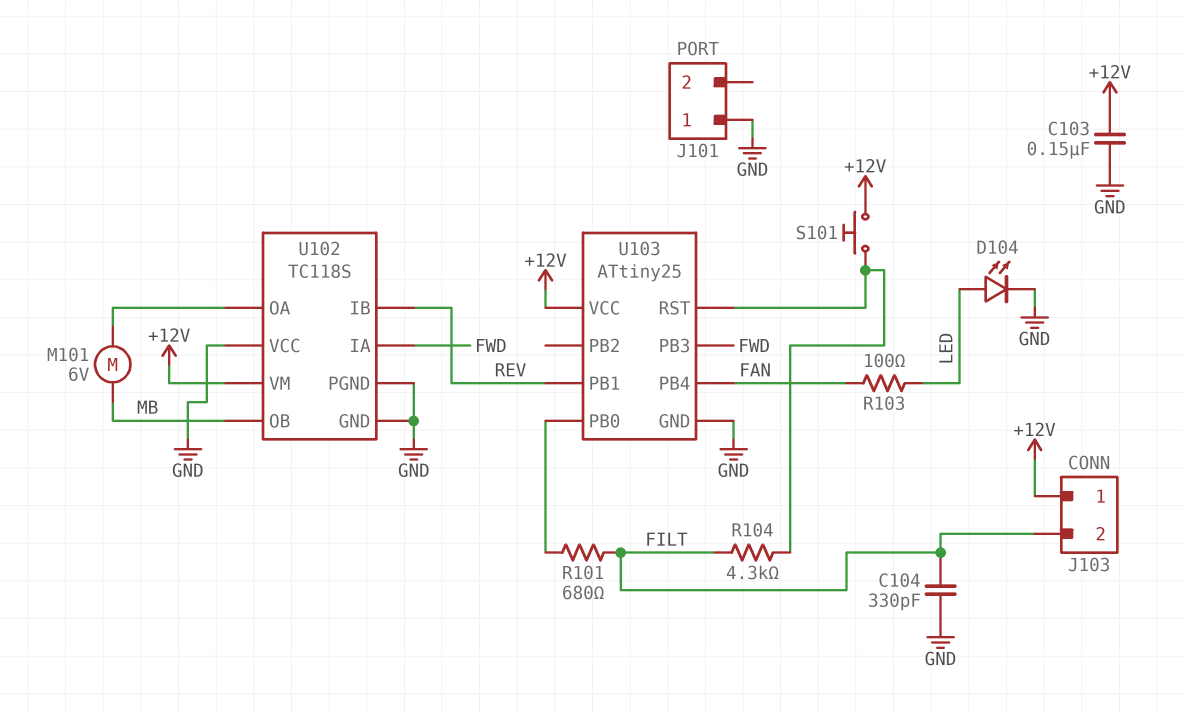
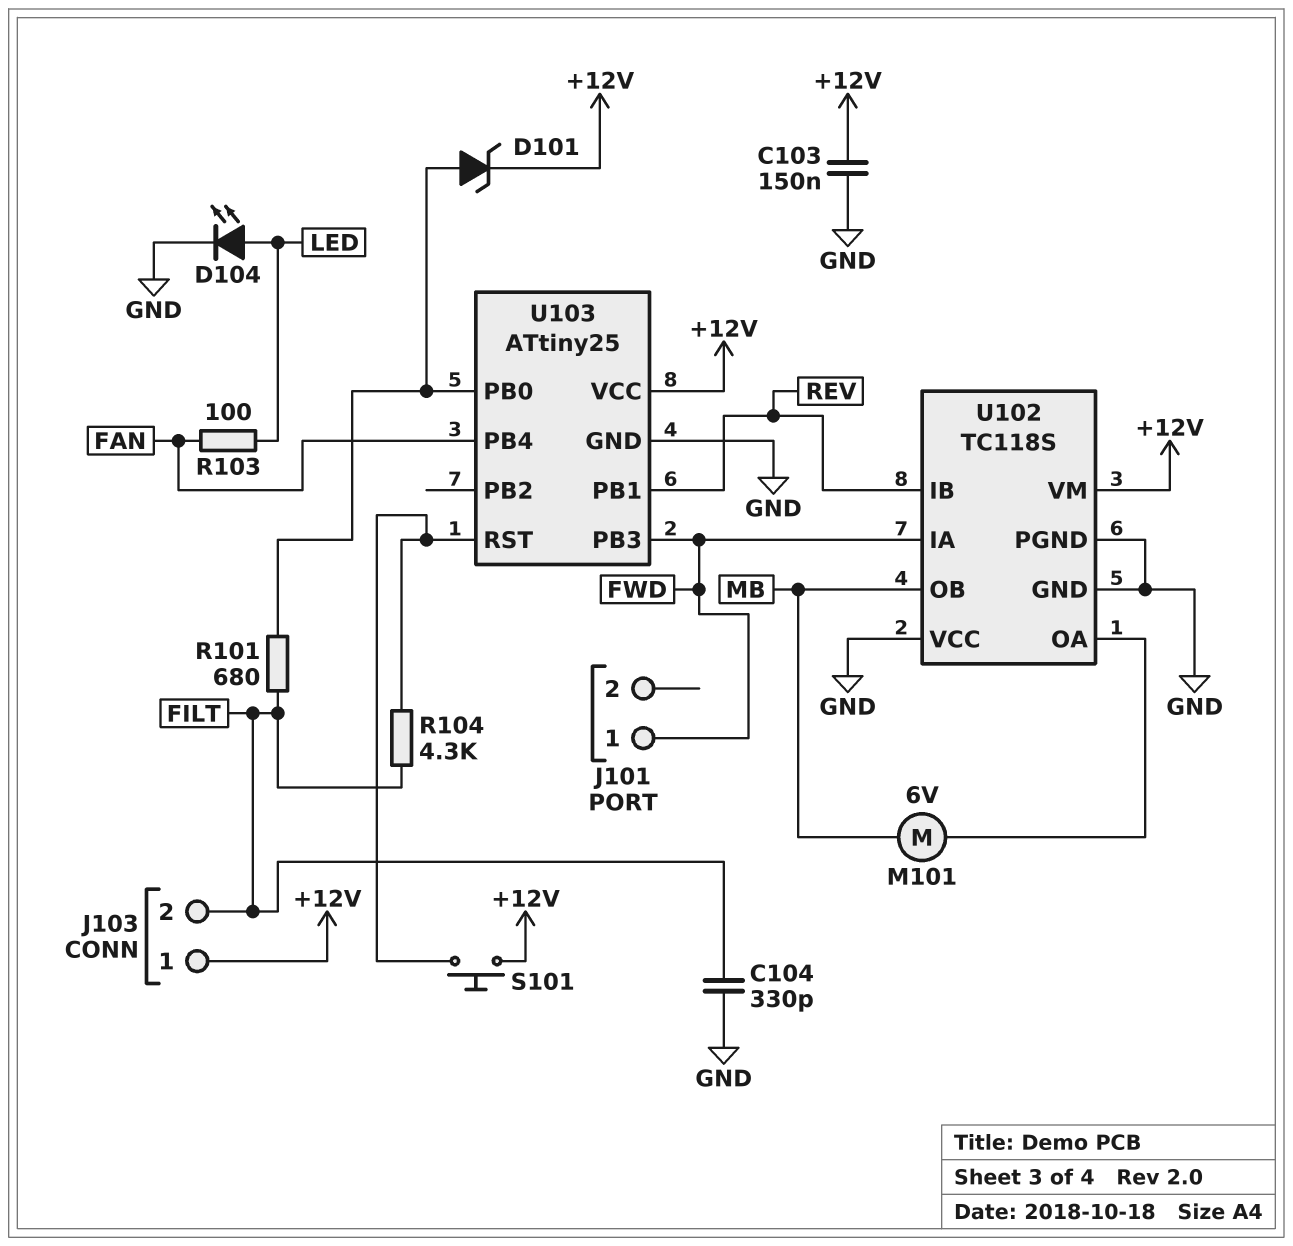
D101: none -> zener (A U103/PB0, K +12V)
J101 pin 1: GND -> FWD

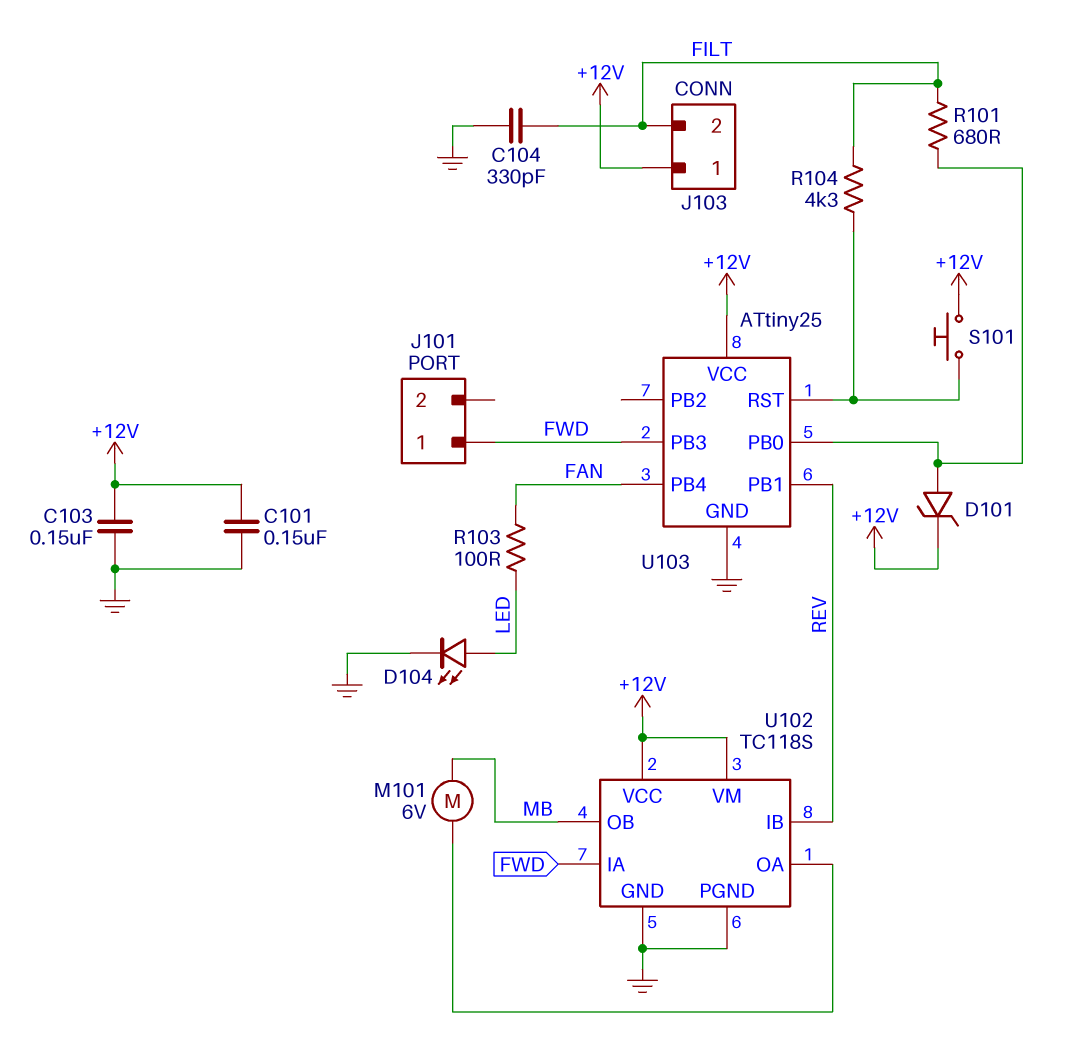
C101: none -> 150nF (+12V, GND)
U102 pin VCC: GND -> +12V

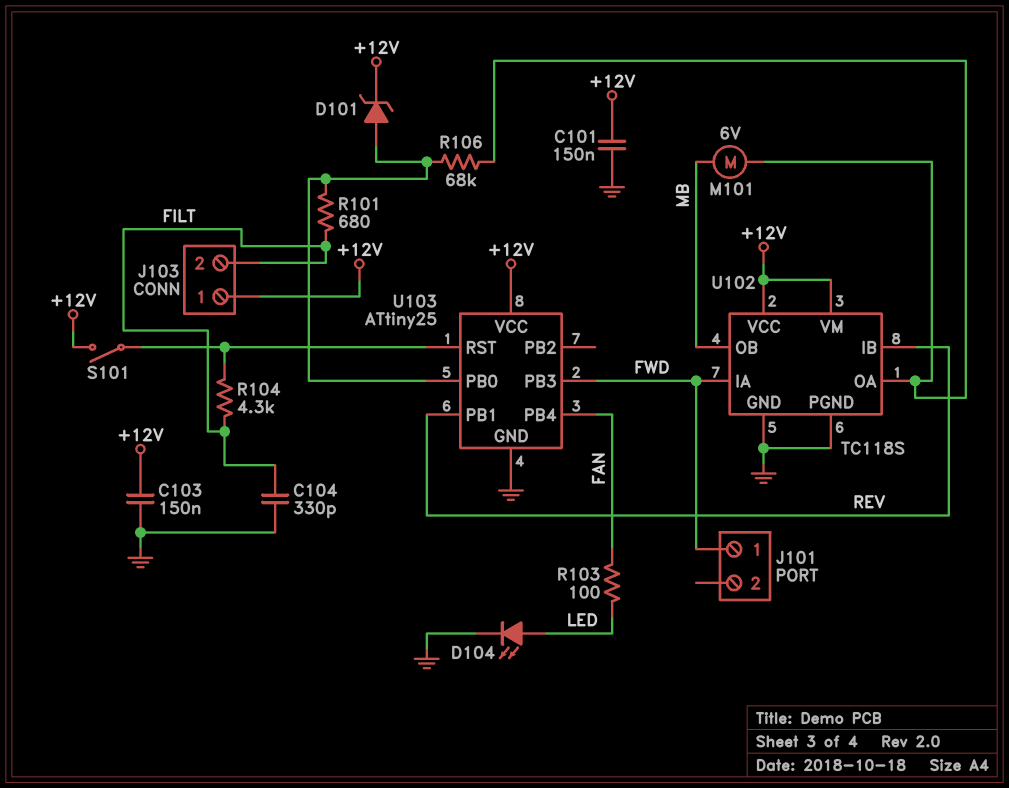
R106: none -> 68k (U102/OA, U103/PB0)
S101: button (+12V, U103/RST) -> switch (+12V, U103/RST)

